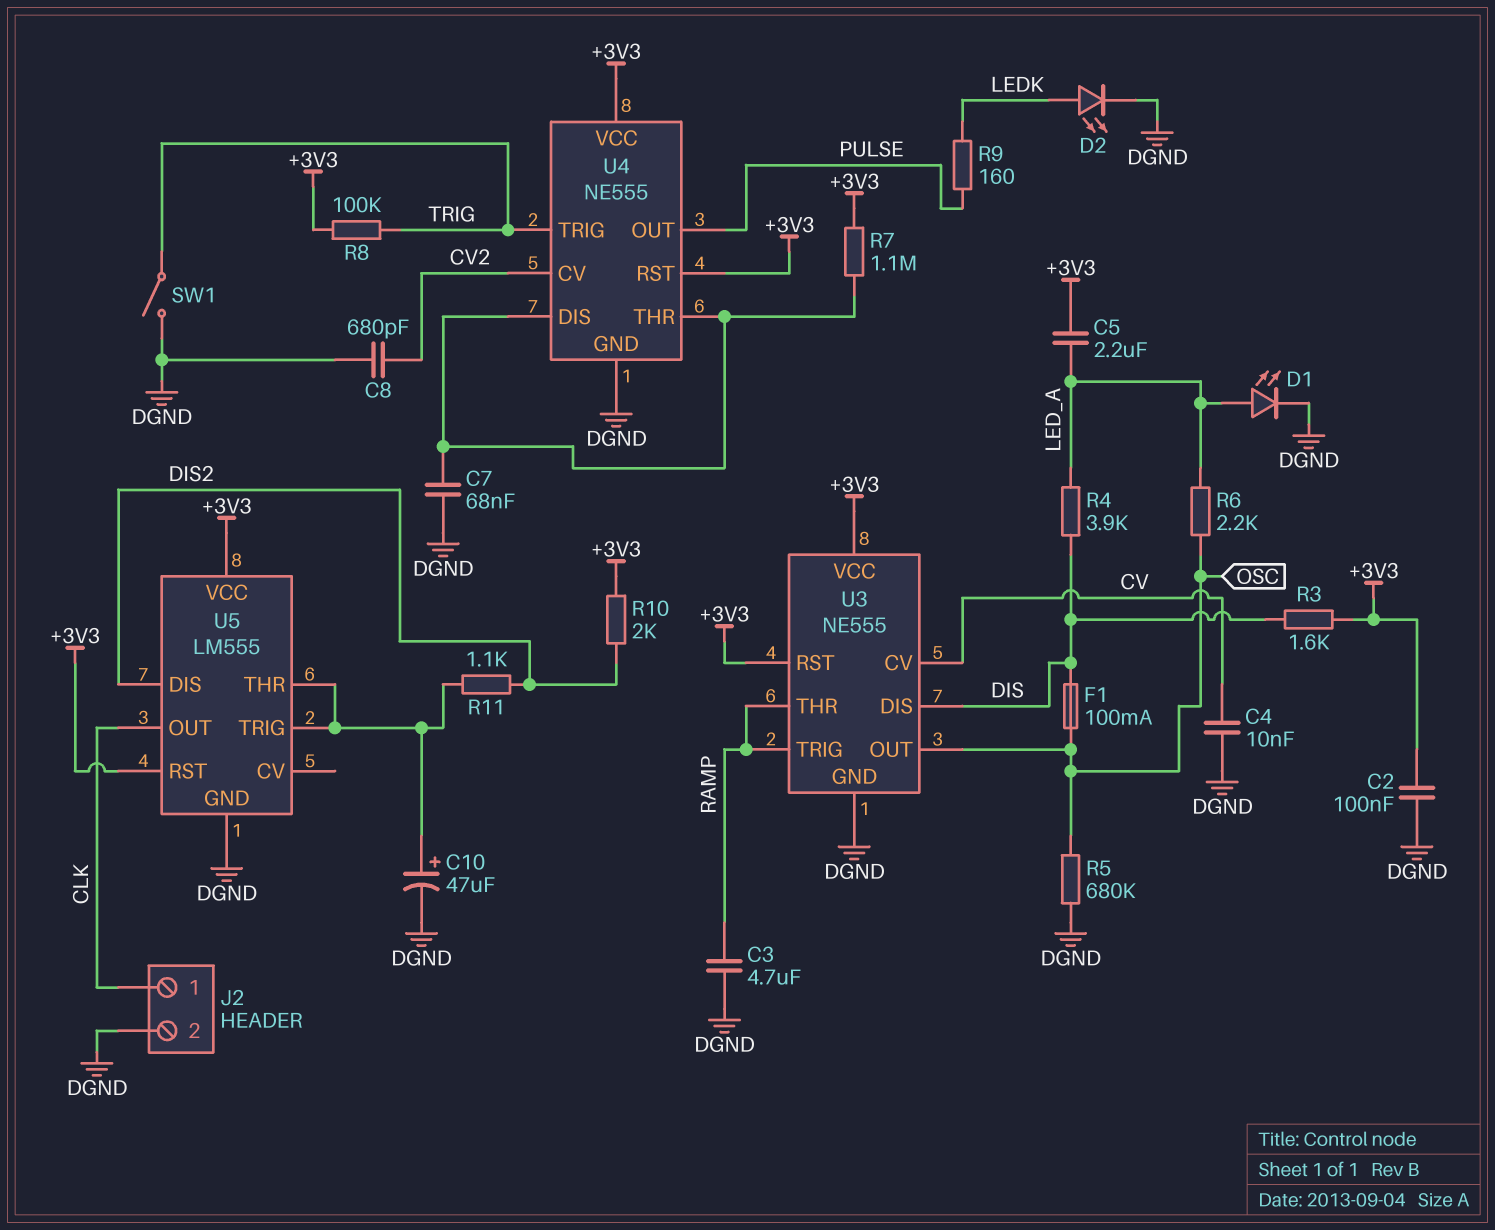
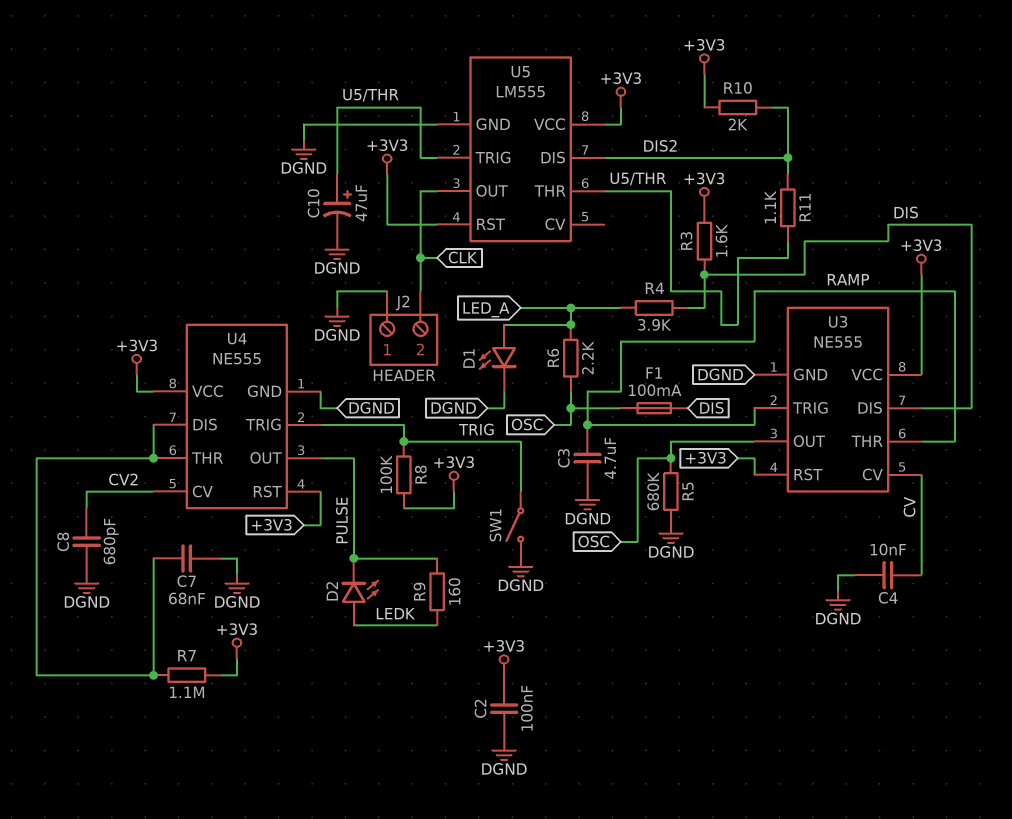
C5: 2.2uF (+3V3, LED_A) -> none
D2: LED (A LEDK, K DGND) -> LED (A LEDK, K PULSE)
J2 pin 1: CLK -> DGND
J2 pin 2: DGND -> CLK

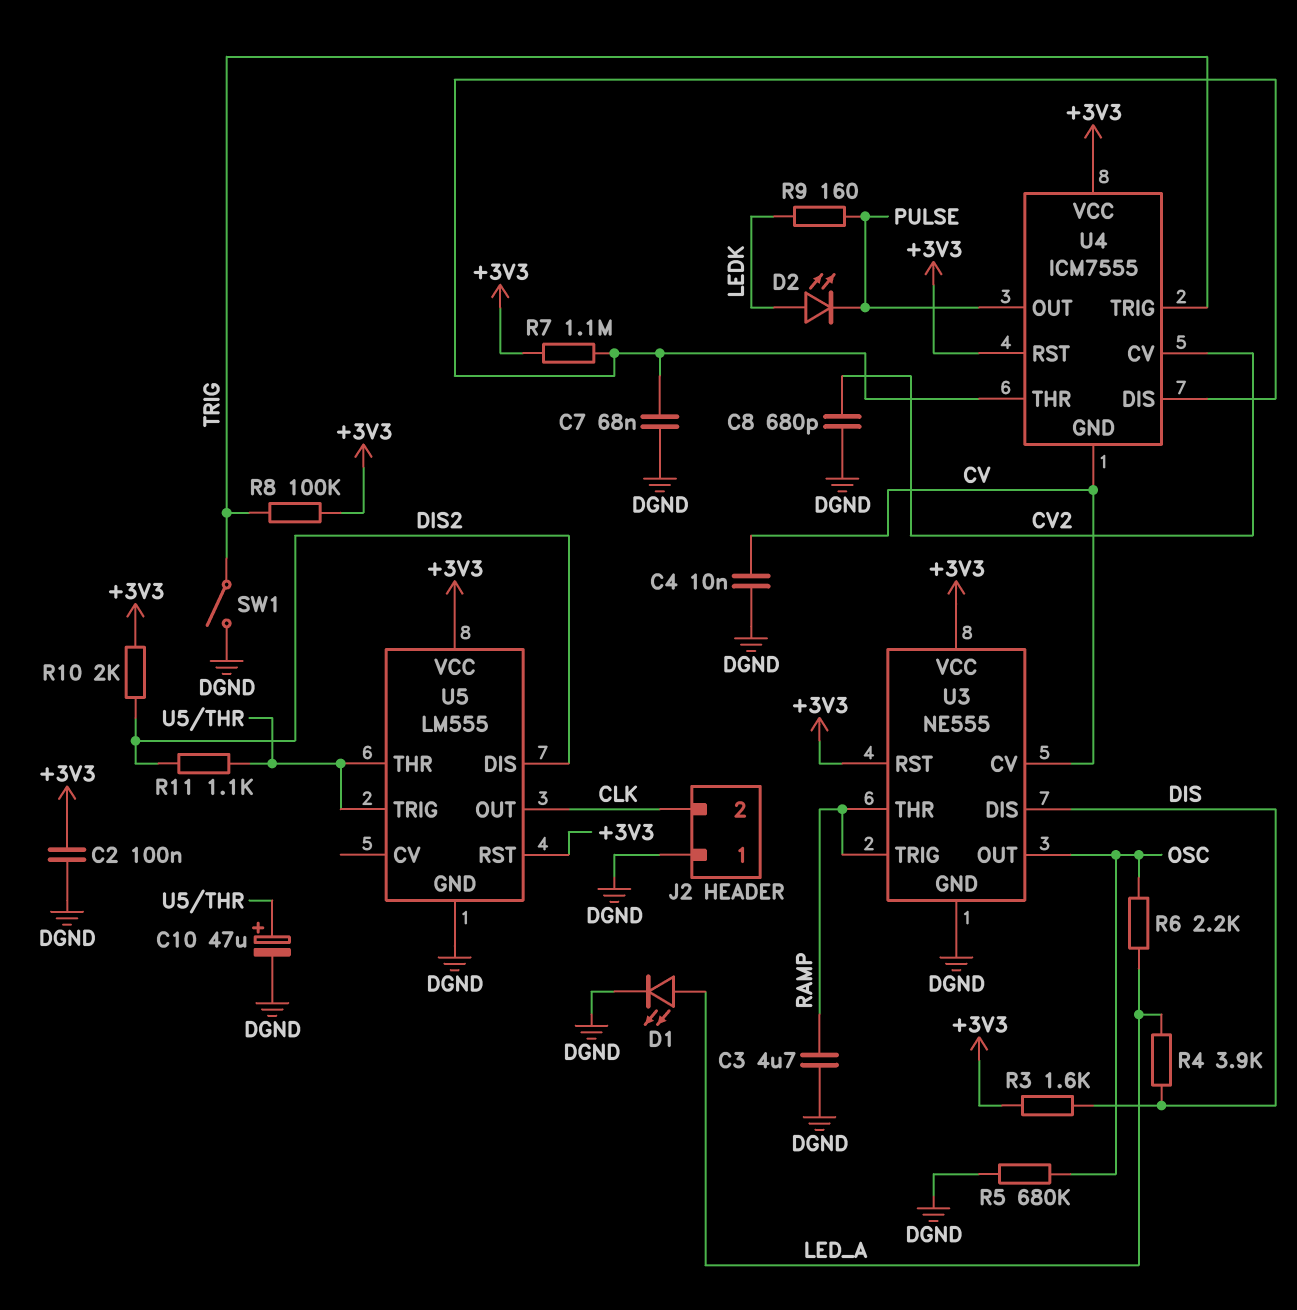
F1: 100mA (DIS, OSC) -> none
U4: NE555 -> ICM7555
U4 pin GND: DGND -> CV

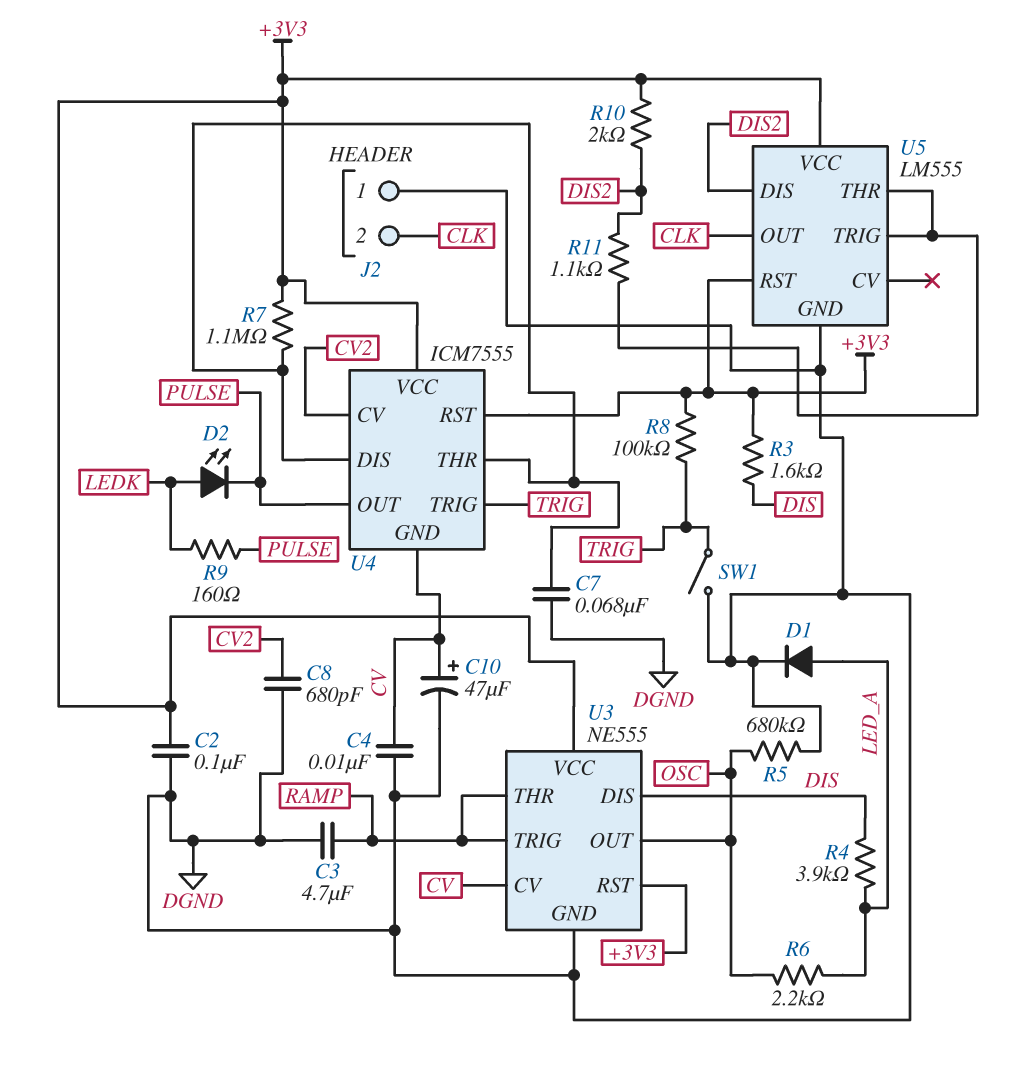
C10: 47uF (plus U5/THR, minus DGND) -> 47uF (plus CV, minus DGND)
D1: LED (A LED_A, K DGND) -> diode (A LED_A, K DGND)

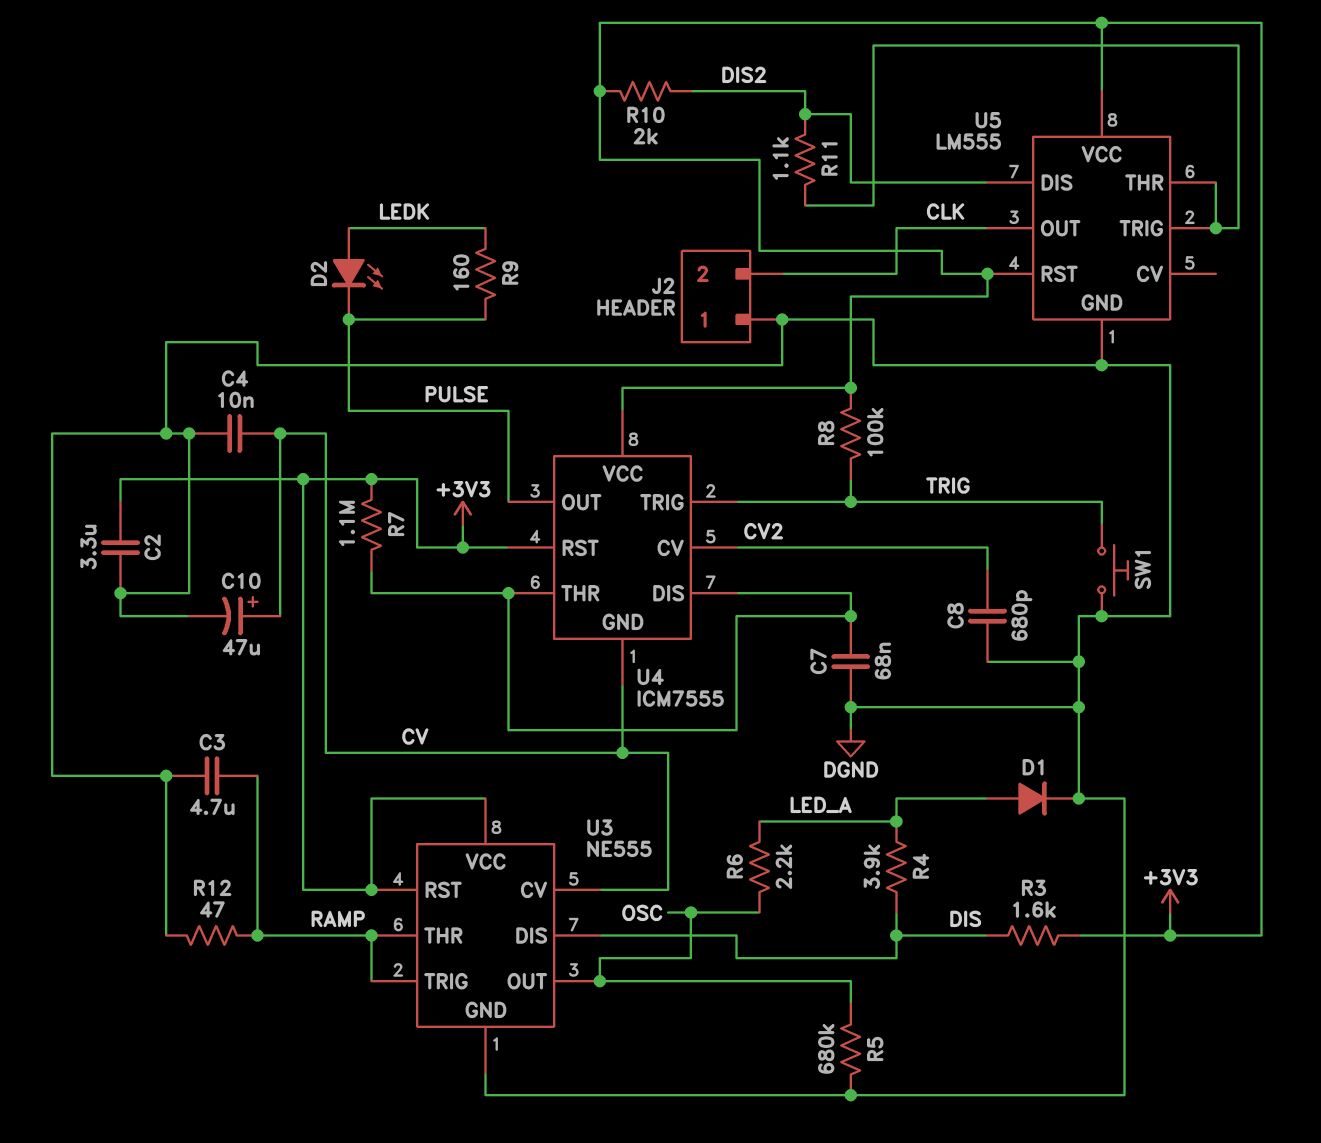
C2: 100nF (+3V3, DGND) -> 3.3uF (+3V3, DGND)
R12: none -> 47 (DGND, RAMP)
SW1: switch (DGND, TRIG) -> button (DGND, TRIG)

